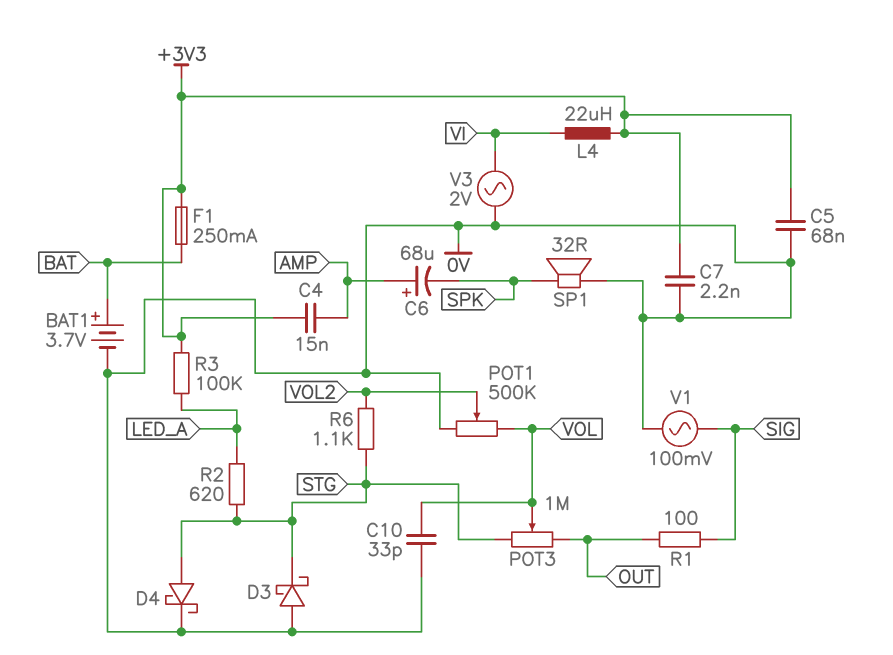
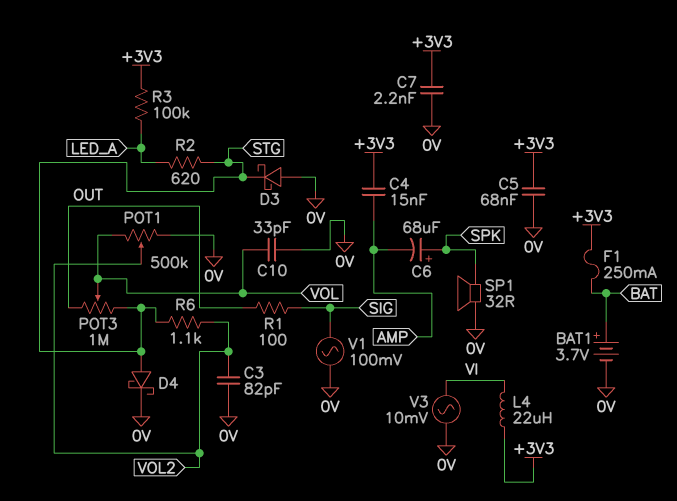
C3: none -> 82pF (0V, VOL2)
C6: 68uF (plus AMP, minus SPK) -> 68uF (plus SPK, minus AMP)
V3: AC 2V (0V, VI) -> AC 10mV (0V, VI)

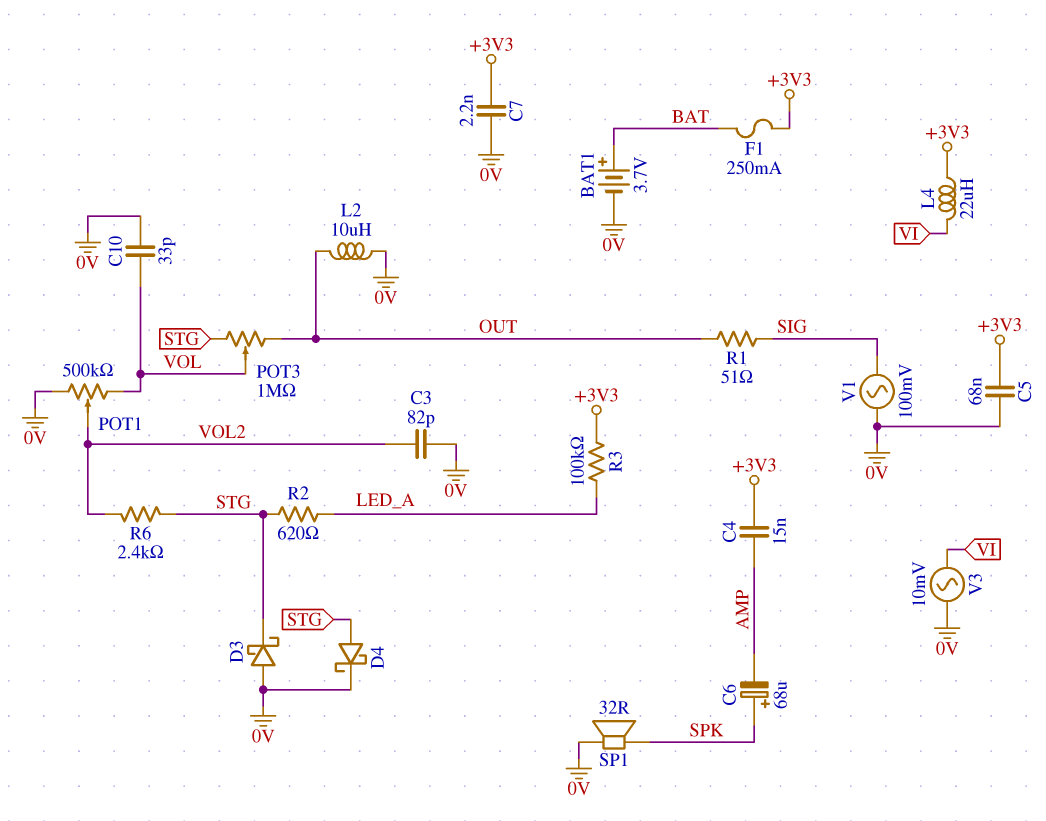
L2: none -> 10uH (0V, OUT)
R1: 100 (OUT, SIG) -> 51 (OUT, SIG)
R6: 1.1k (STG, VOL2) -> 2.4k (STG, VOL2)

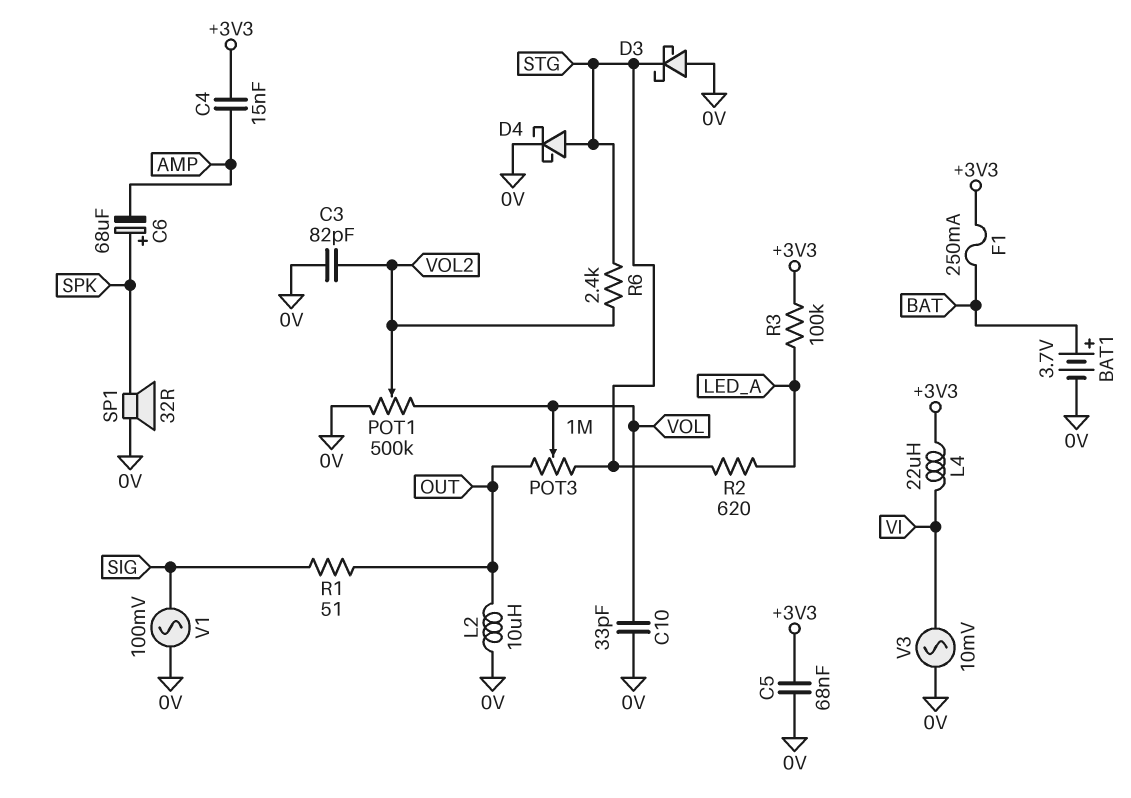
C7: 2.2nF (+3V3, 0V) -> none

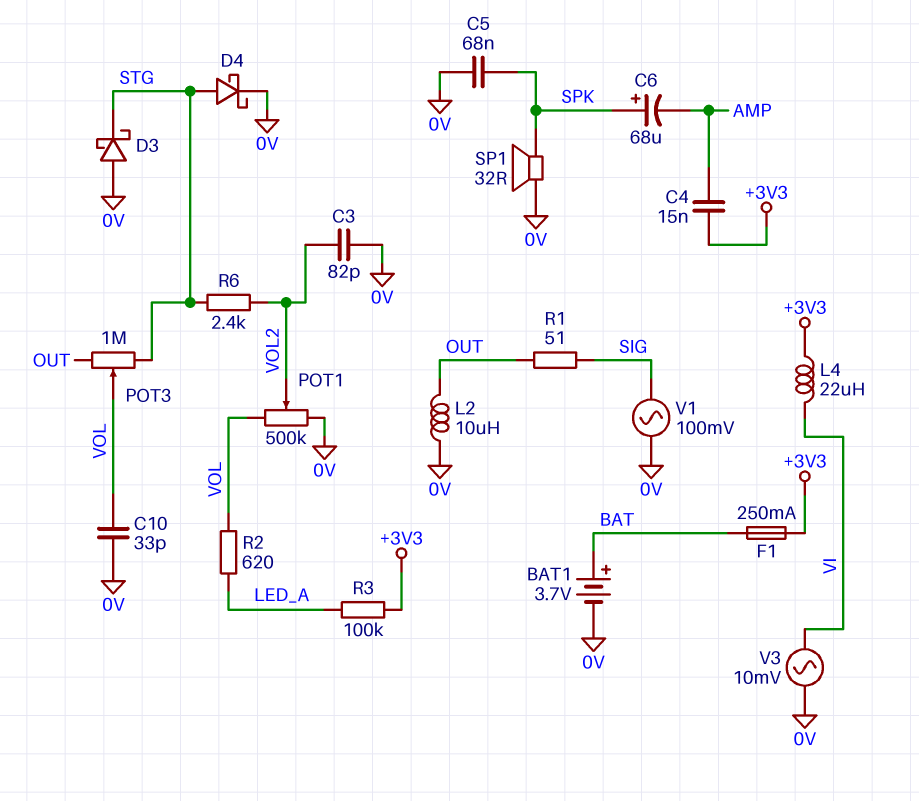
C5: 68nF (+3V3, 0V) -> 68nF (0V, SPK)
R2: 620 (LED_A, STG) -> 620 (LED_A, VOL)

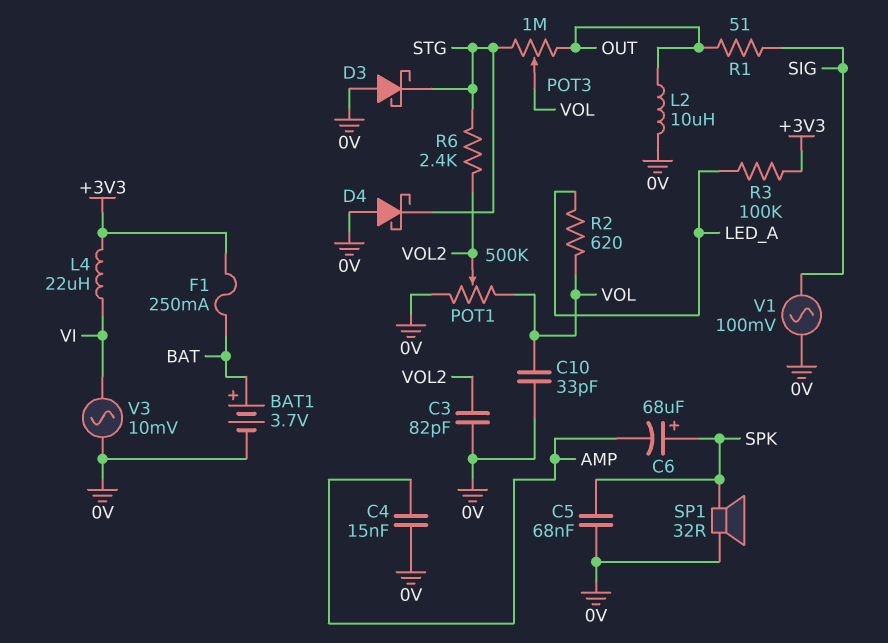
C4: 15nF (+3V3, AMP) -> 15nF (0V, AMP)
D4: schottky (A STG, K 0V) -> schottky (A 0V, K STG)

